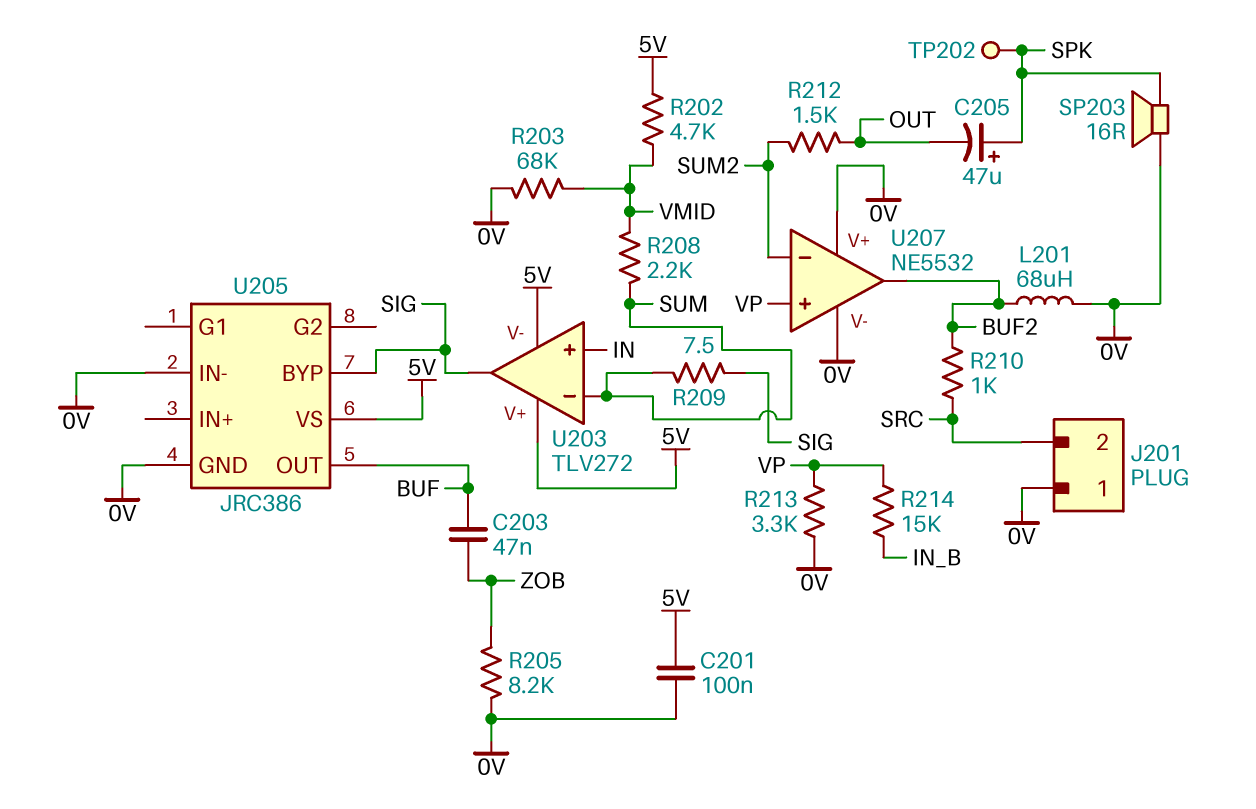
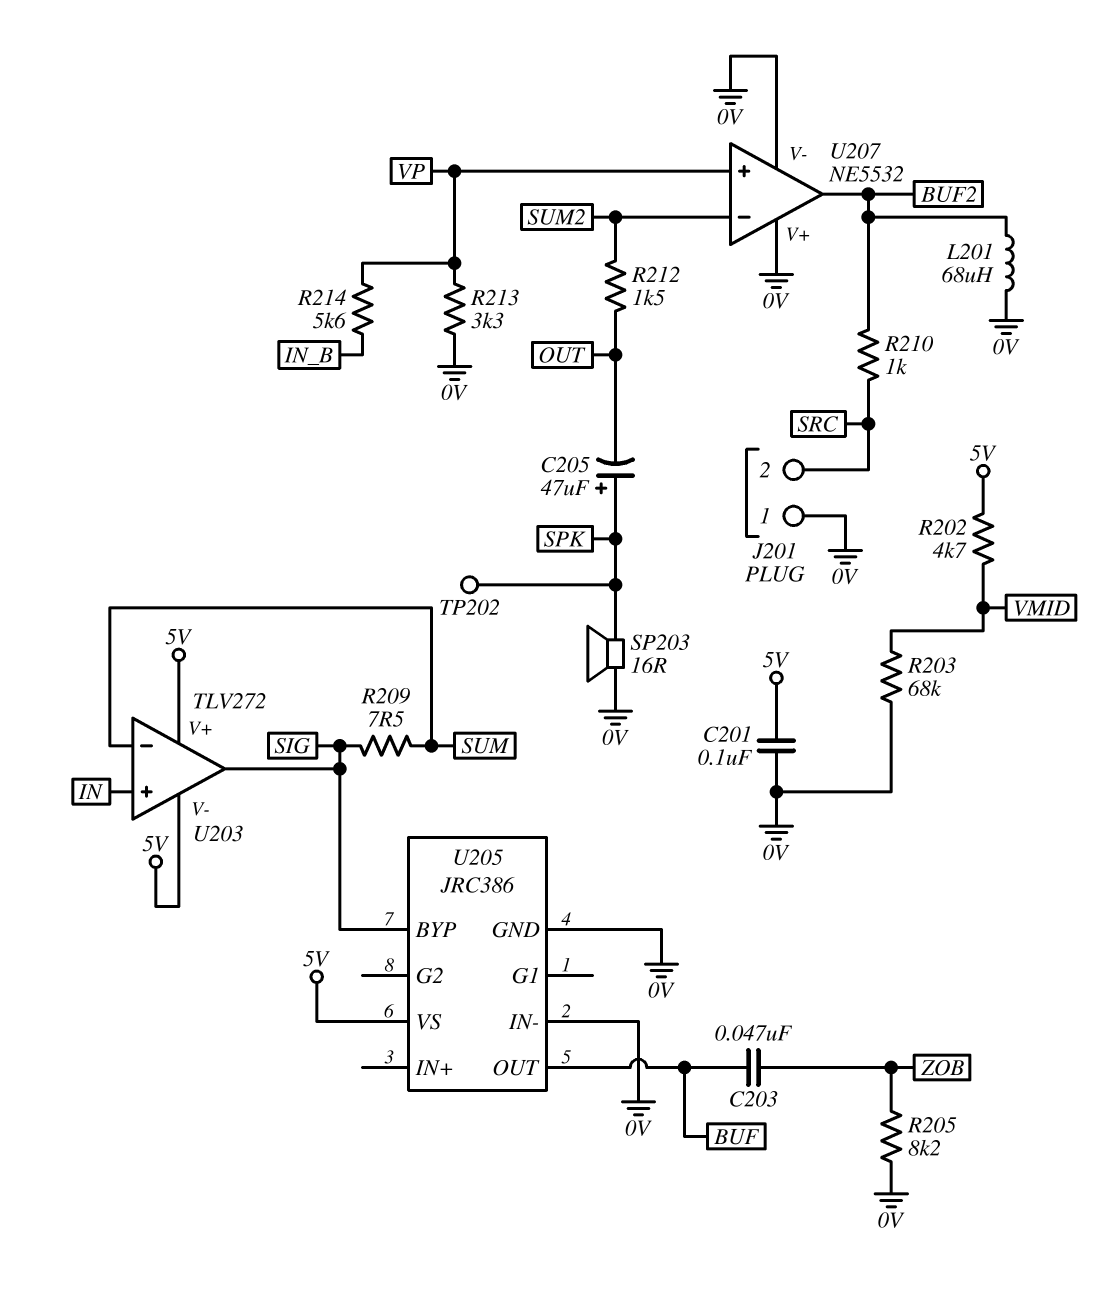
R208: 2.2k (SUM, VMID) -> none
R214: 15k (IN_B, VP) -> 5.6k (IN_B, VP)

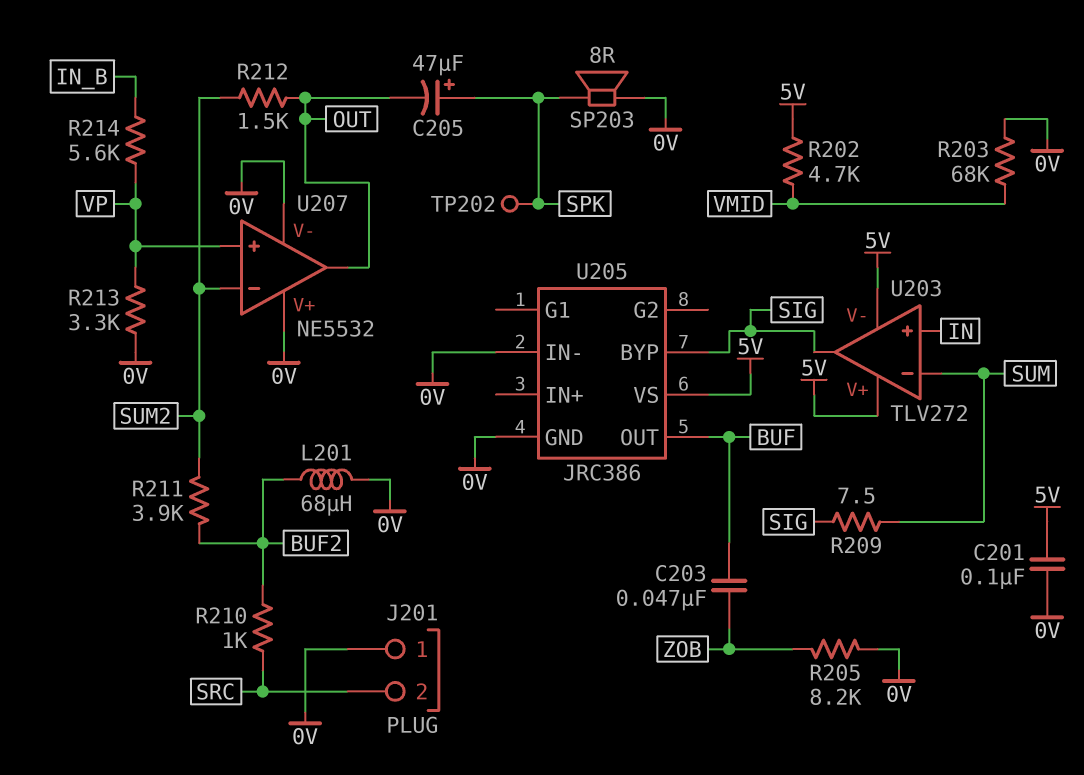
R211: none -> 3.9k (BUF2, SUM2)
SP203: speaker 16R (0V, SPK) -> speaker 8R (0V, SPK)
U207 pin out: BUF2 -> OUT

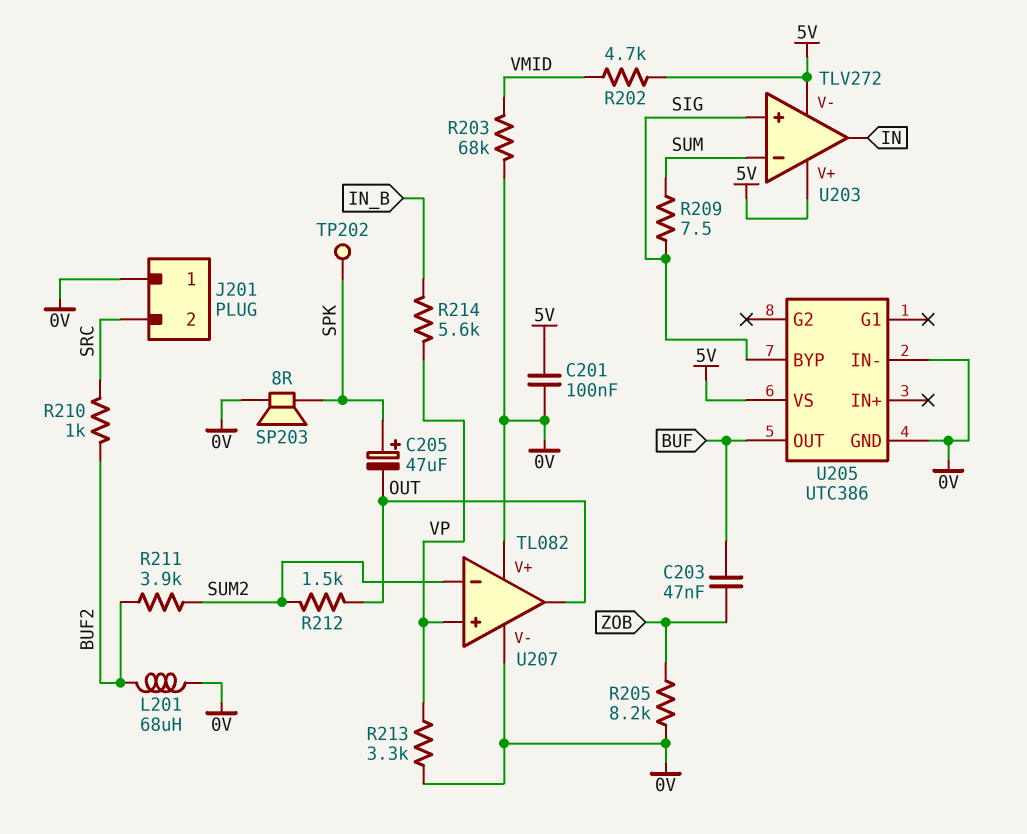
U203 pin in+: IN -> SIG
U203 pin out: SIG -> IN
U205: JRC386 -> UTC386
U207: NE5532 -> TL082

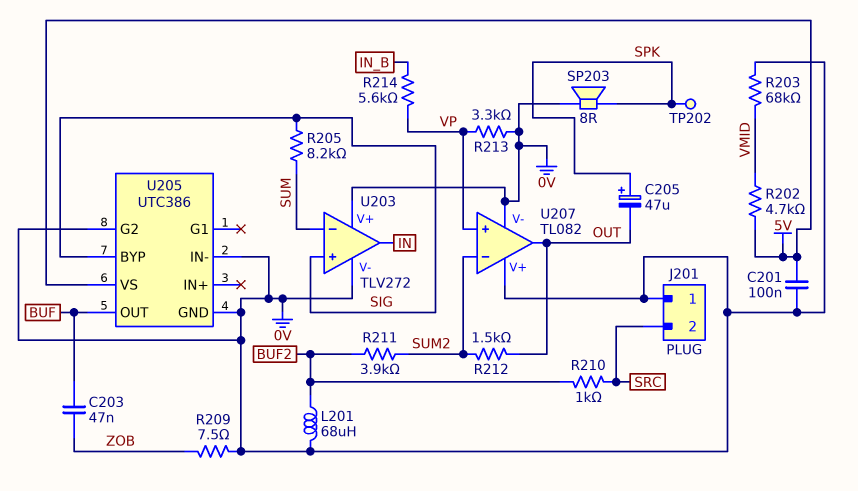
R205: 8.2k (0V, ZOB) -> 8.2k (SIG, SUM)
R209: 7.5 (SIG, SUM) -> 7.5 (0V, ZOB)
U203 pin V+: 5V -> 0V
U203 pin V-: 5V -> 0V
U205 pin G2: none -> 0V

